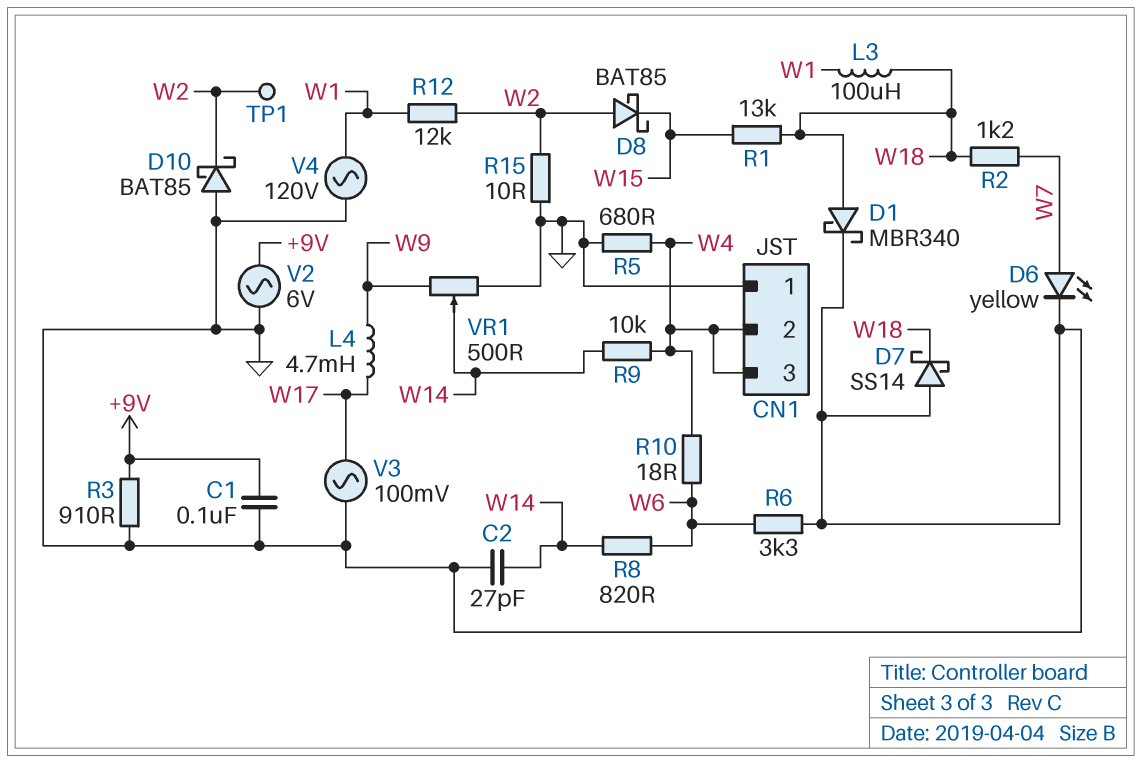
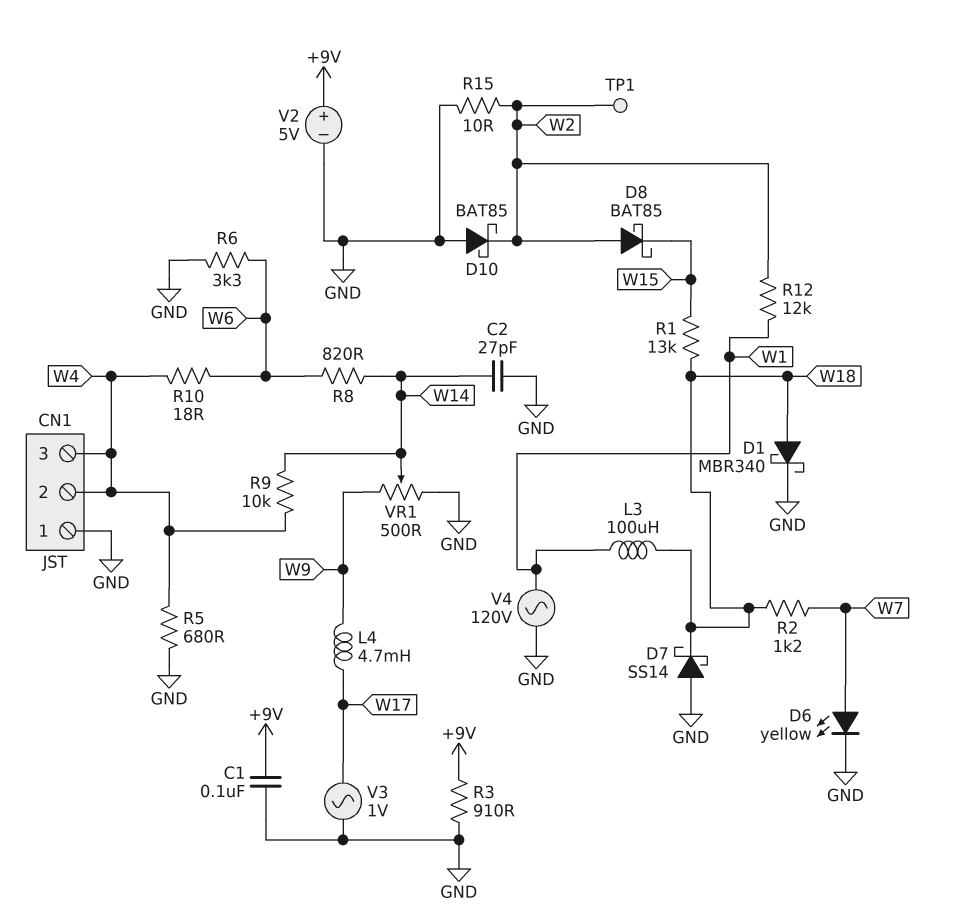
V2: AC 6V (+9V, GND) -> 5V (plus +9V, minus GND)
V3: AC 100mV (GND, W17) -> AC 1V (GND, W17)

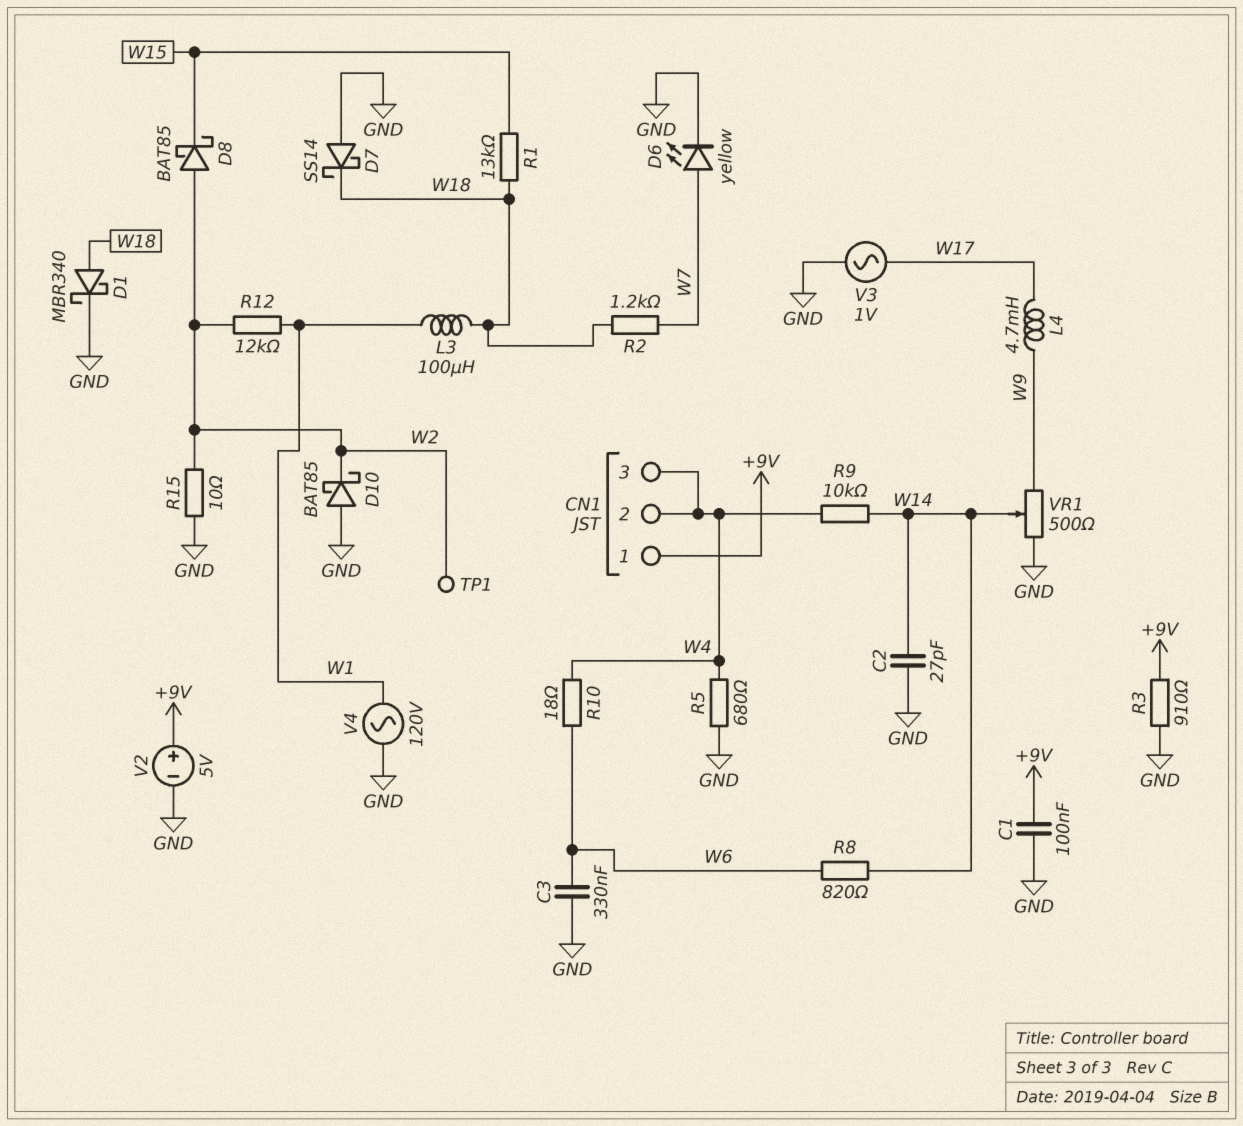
C3: none -> 330nF (GND, W6)
CN1 pin 1: GND -> +9V
R6: 3.3k (GND, W6) -> none

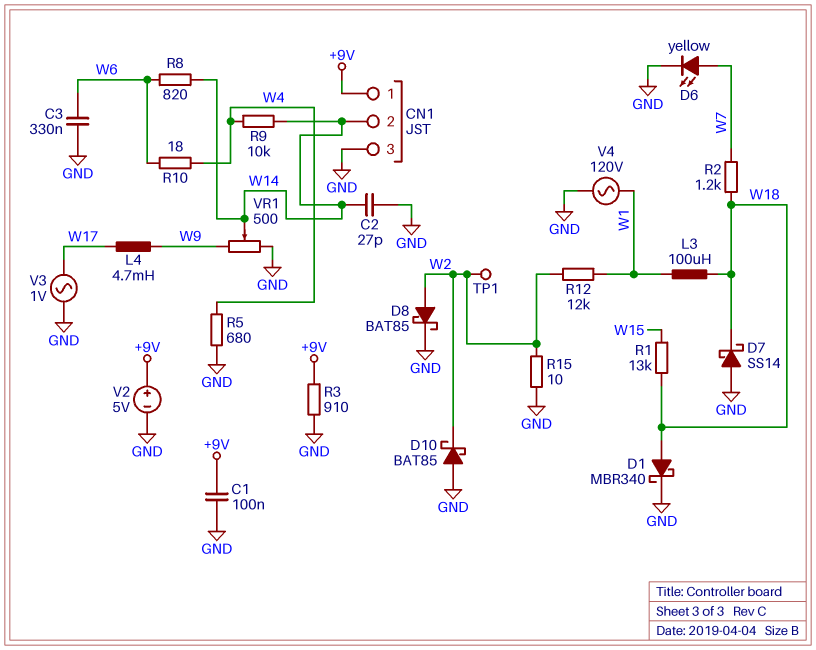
CN1 pin 2: W4 -> W14
CN1 pin 3: W4 -> GND
D8: schottky BAT85 (A W2, K W15) -> schottky BAT85 (A W2, K GND)

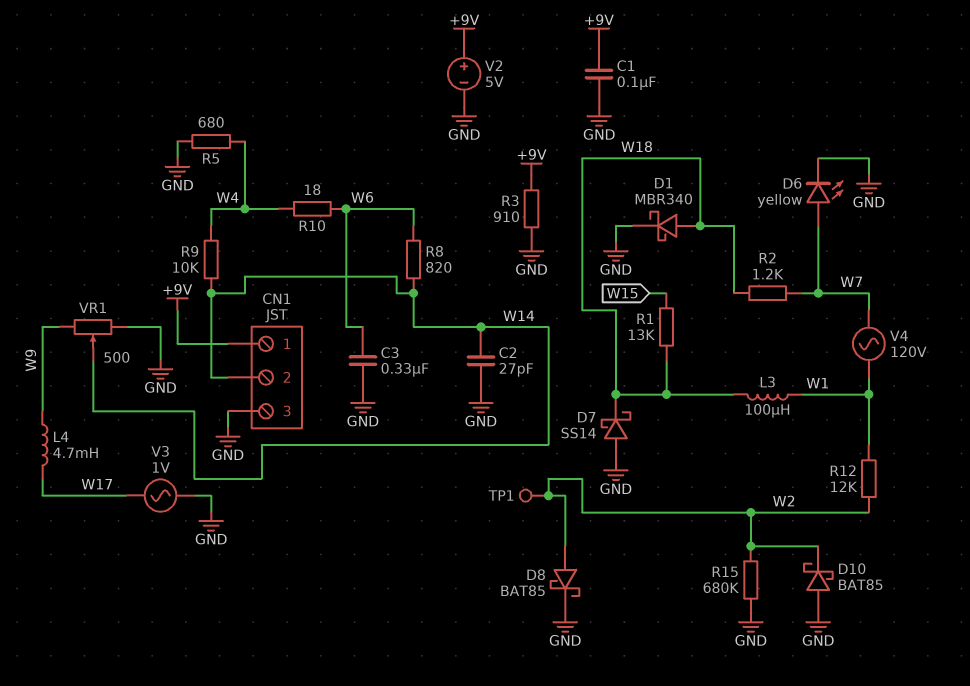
R15: 10 (GND, W2) -> 680k (GND, W2)
V4: AC 120V (GND, W1) -> AC 120V (W1, W7)

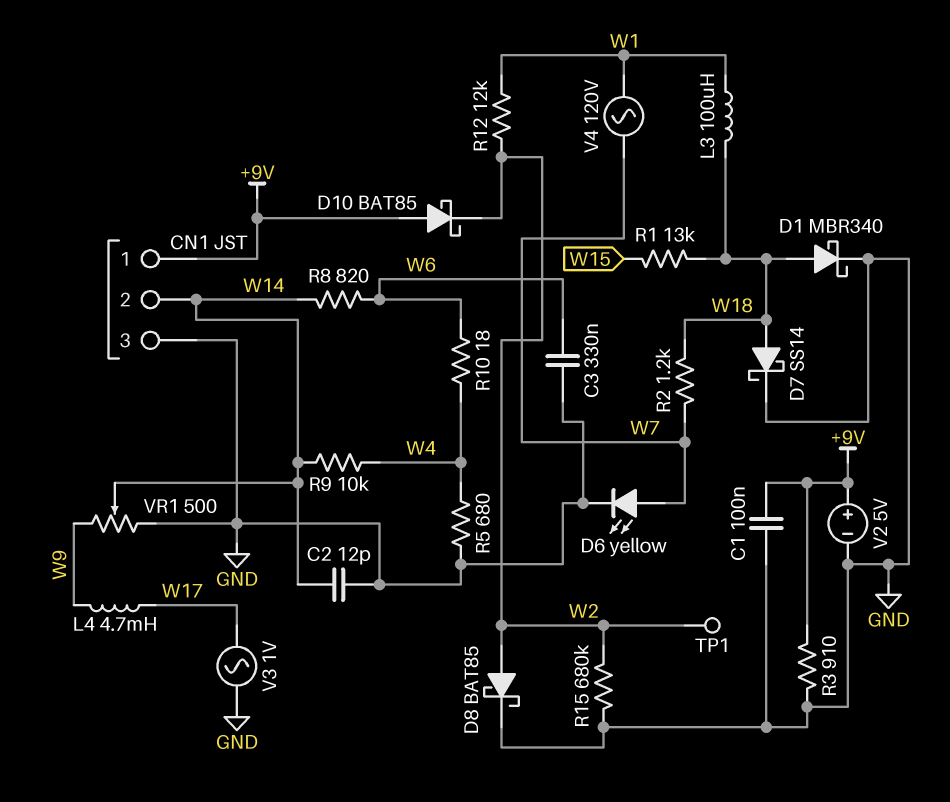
C2: 27pF (GND, W14) -> 12pF (GND, W14)
D7: schottky SS14 (A GND, K W18) -> schottky SS14 (A W18, K GND)
D10: schottky BAT85 (A GND, K W2) -> schottky BAT85 (A +9V, K W2)

